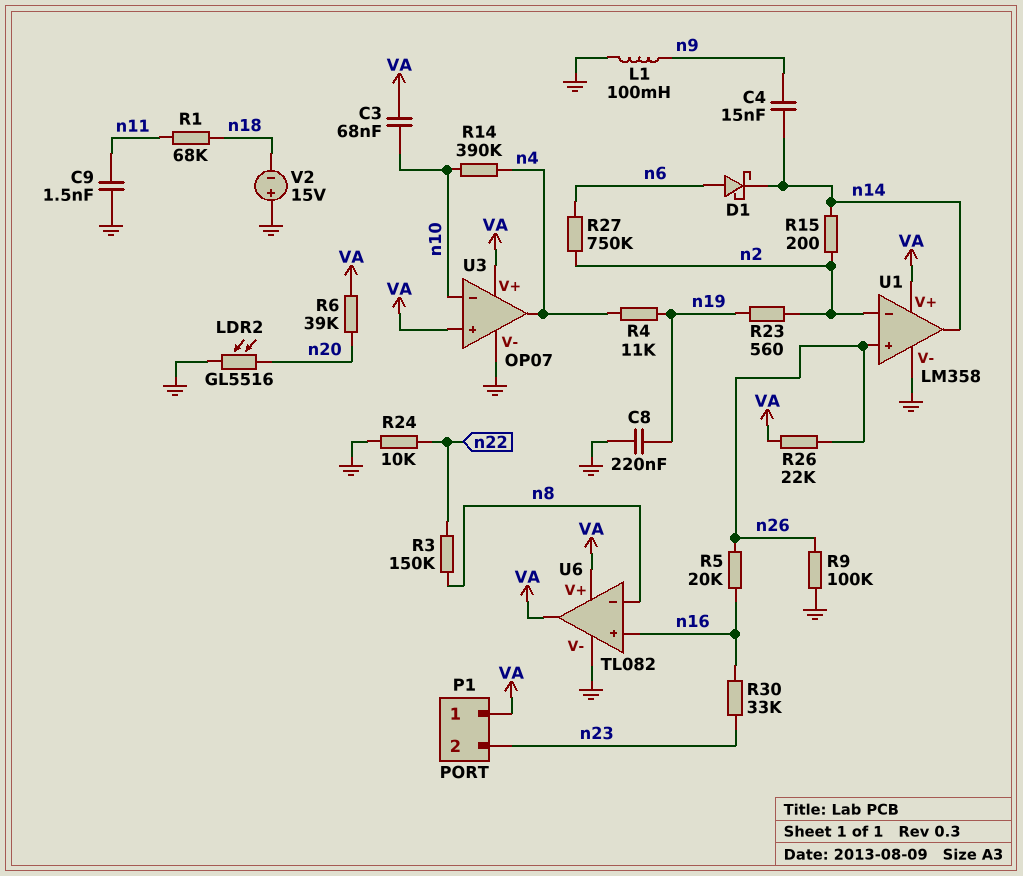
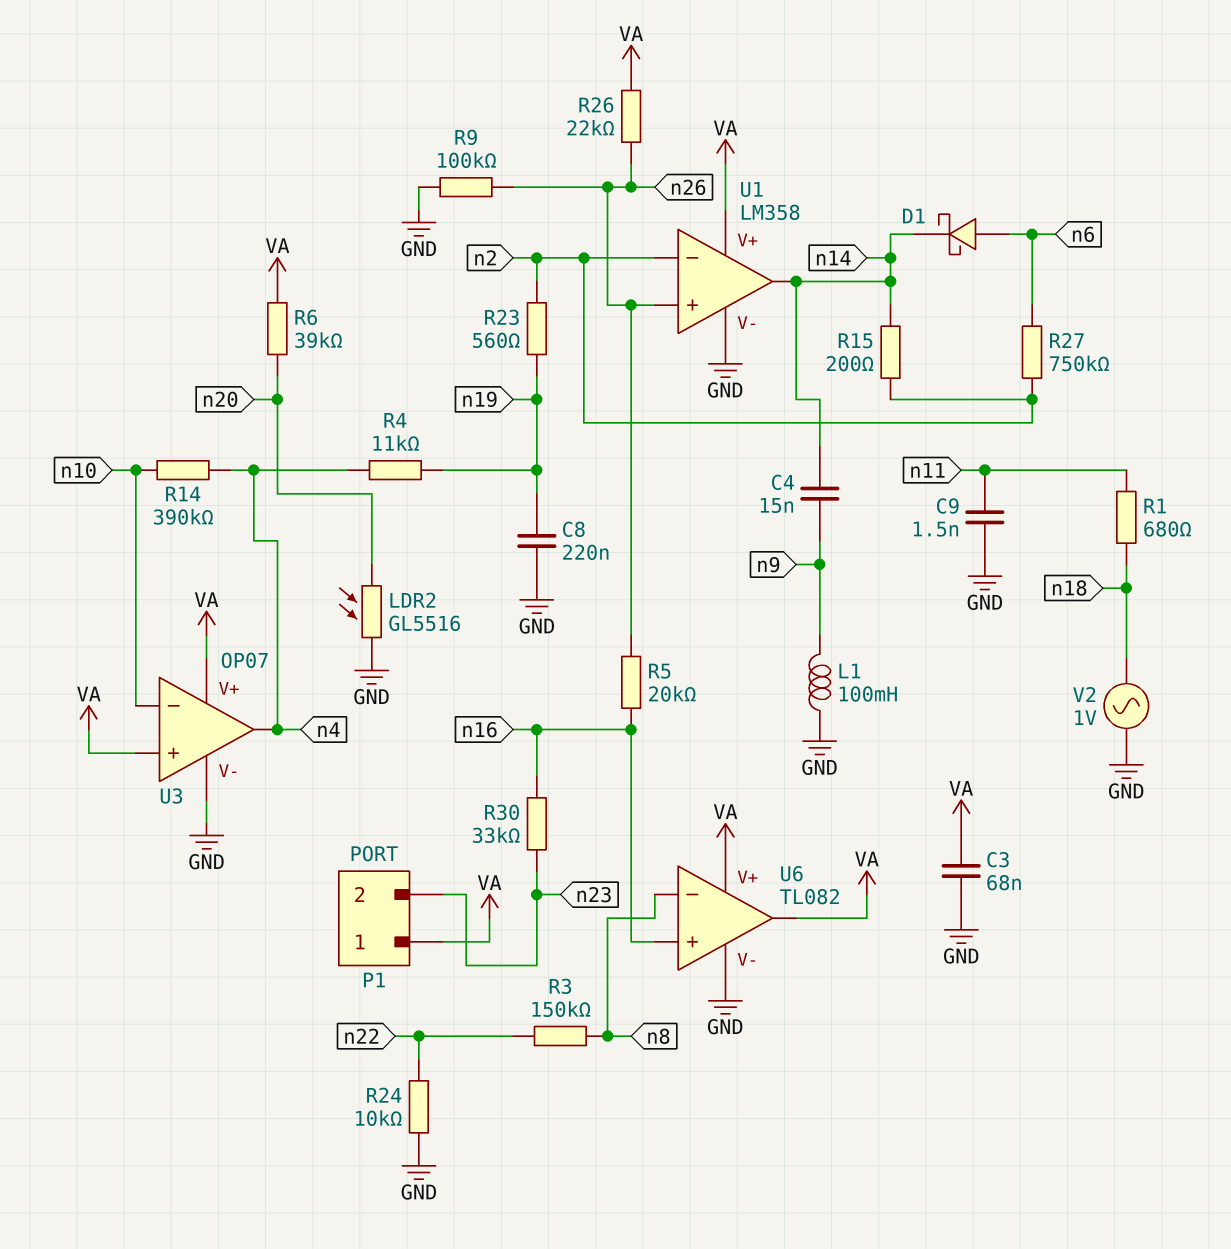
C3: 68nF (VA, n10) -> 68nF (GND, VA)
R1: 68k (n11, n18) -> 680 (n11, n18)
V2: 15V (plus GND, minus n18) -> AC 1V (GND, n18)

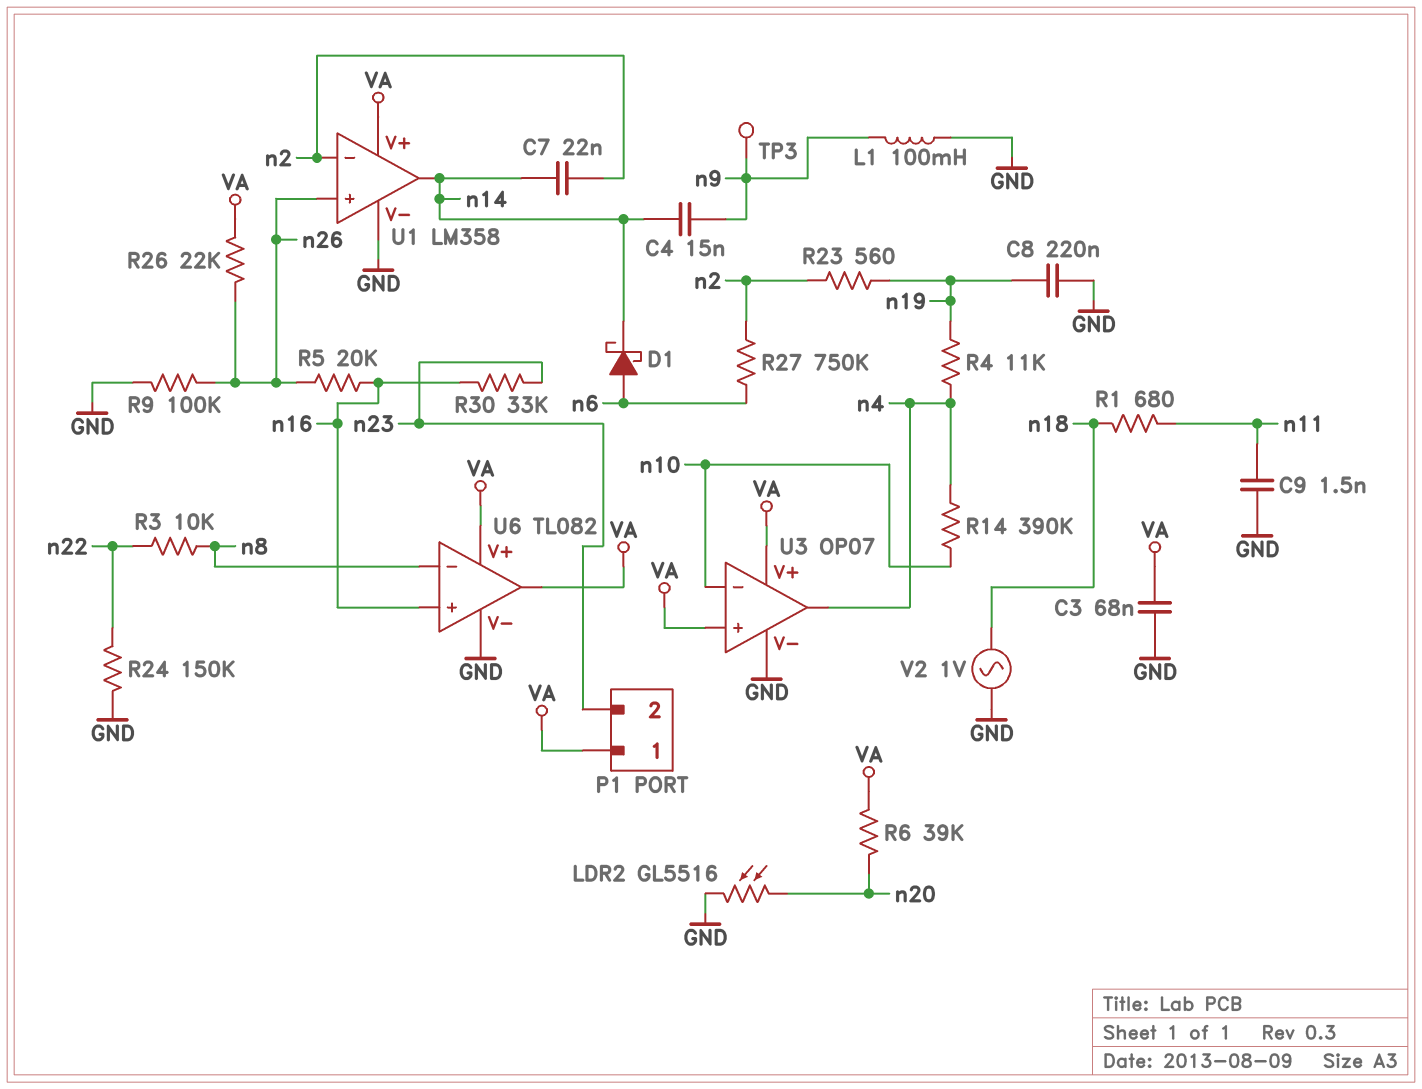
C7: none -> 22nF (n2, n14)
R3: 150k (n8, n22) -> 10k (n8, n22)
R15: 200 (n2, n14) -> none
R24: 10k (GND, n22) -> 150k (GND, n22)
TP3: none -> test point (n9)

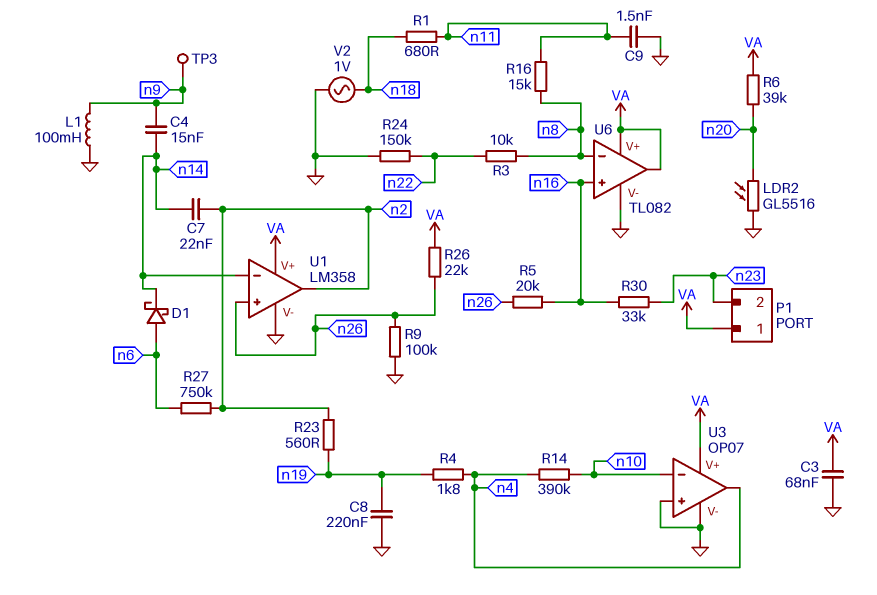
R4: 11k (n4, n19) -> 1.8k (n4, n19)
R16: none -> 15k (n8, n11)
U1 pin in-: n2 -> n14
U1 pin out: n14 -> n2
U3 pin in+: VA -> GND

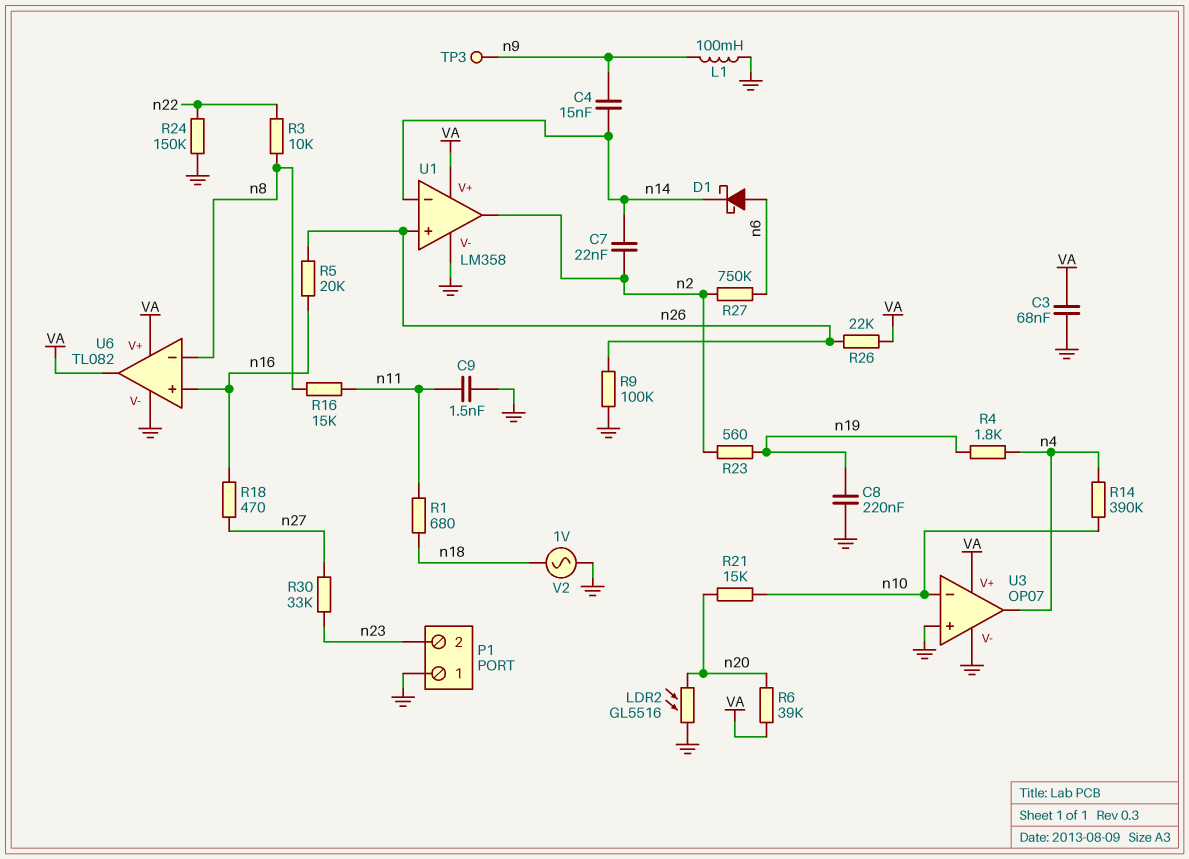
P1 pin 1: VA -> GND
R18: none -> 470 (n16, n27)
R21: none -> 15k (n10, n20)
R30: 33k (n16, n23) -> 33k (n23, n27)

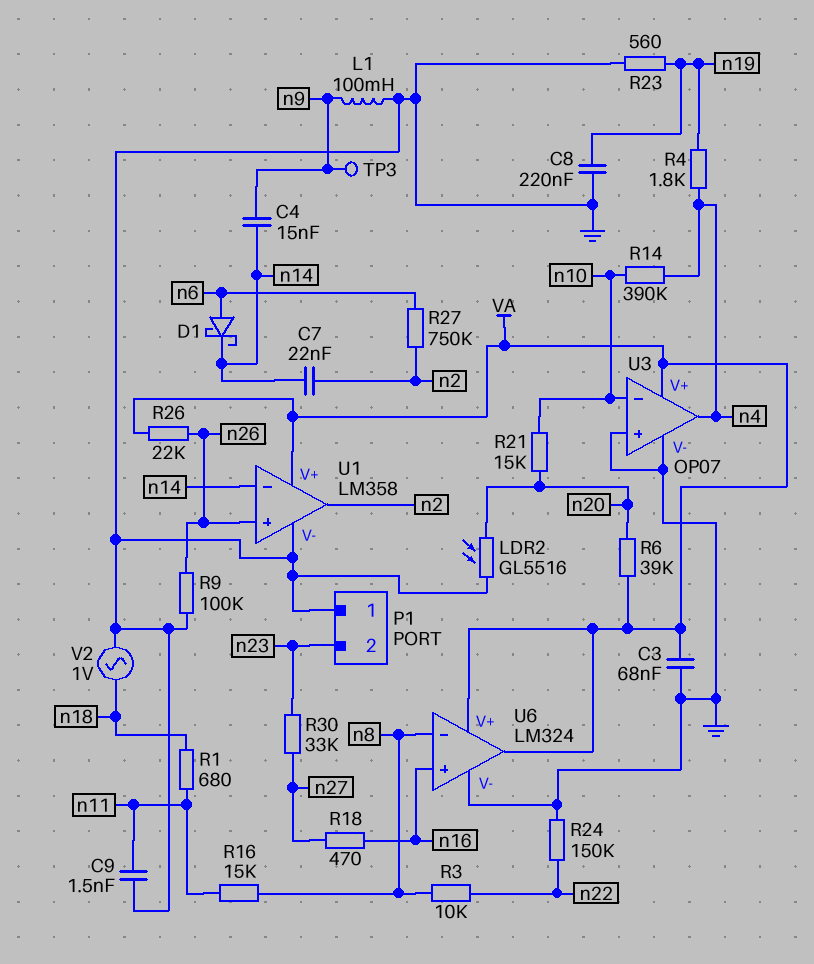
R5: 20k (n16, n26) -> none
R23: 560 (n2, n19) -> 560 (GND, n19)
U6: TL082 -> LM324

